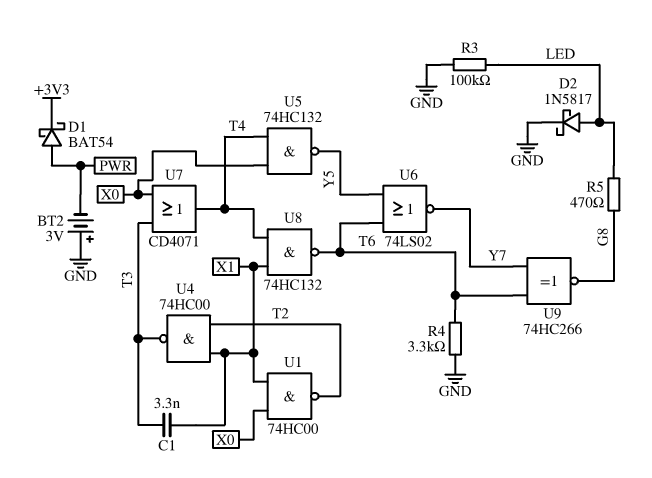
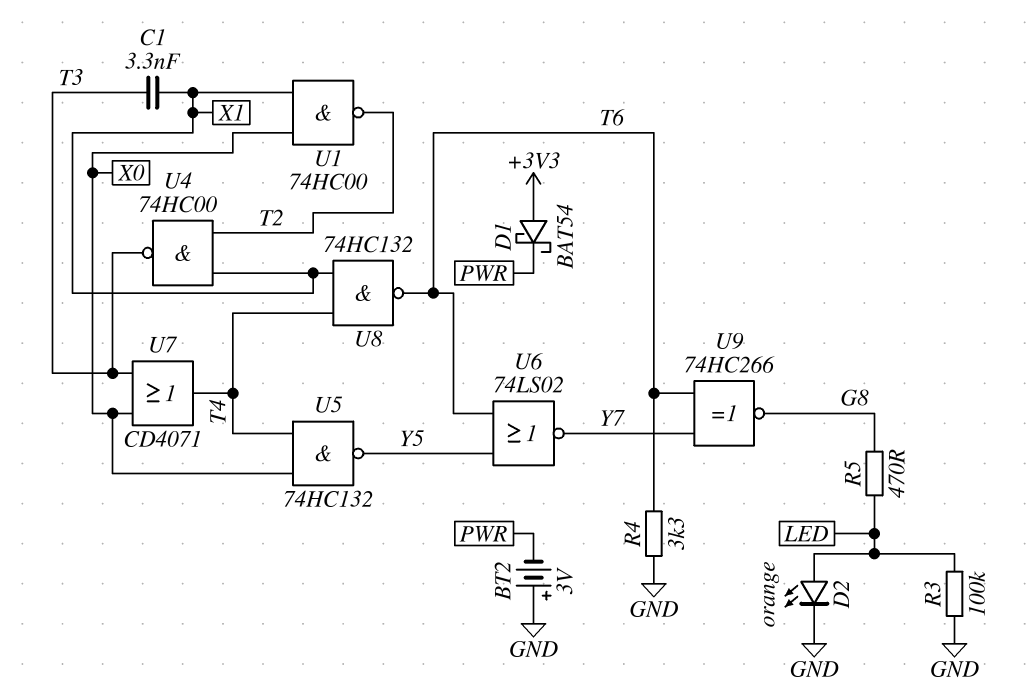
D1: schottky BAT54 (A PWR, K +3V3) -> schottky BAT54 (A +3V3, K PWR)
D2: schottky 1N5817 (A LED, K GND) -> LED orange (A LED, K GND)

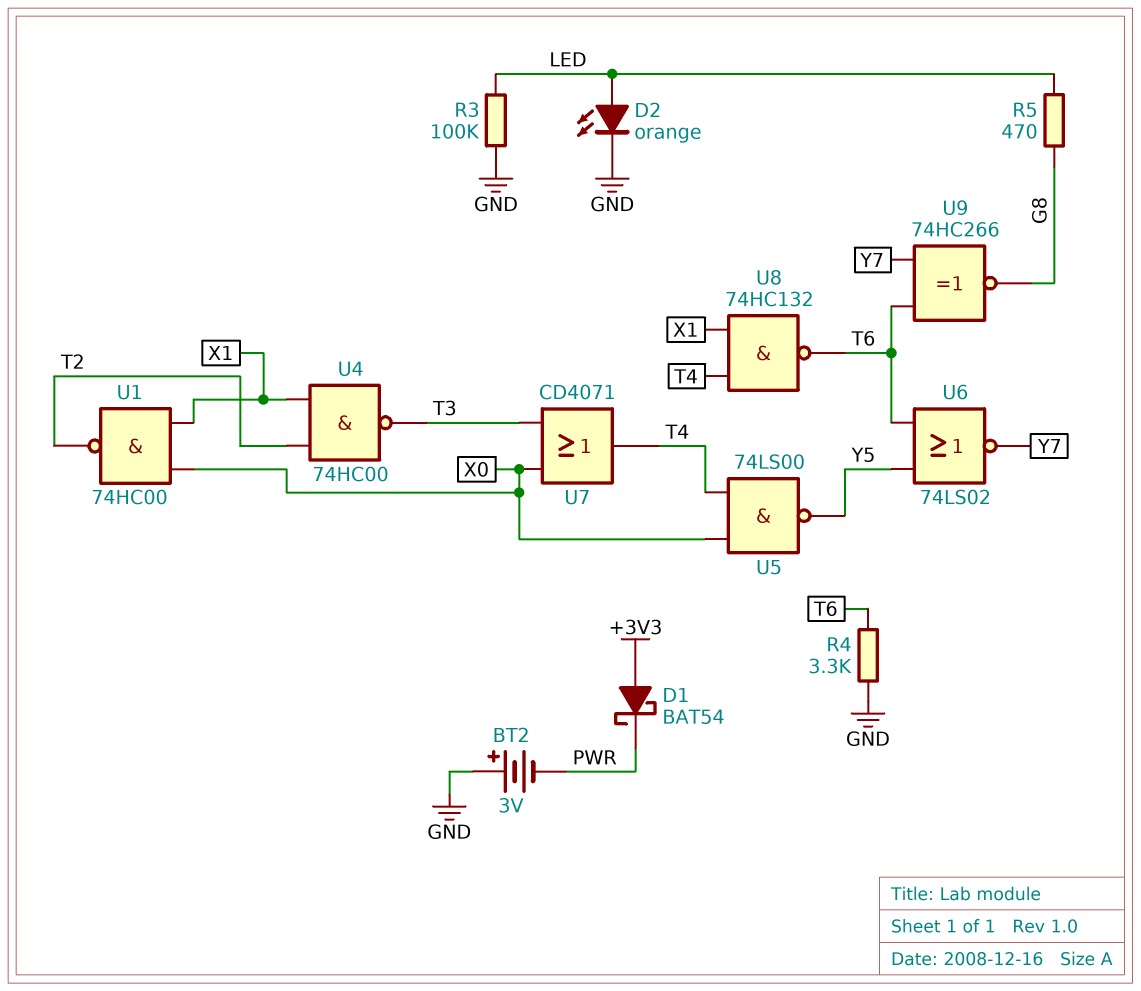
C1: 3.3nF (T3, X1) -> none
U5: NAND 74HC132 (in T4, in X0, out Y5) -> NAND 74LS00 (in T4, in X0, out Y5)

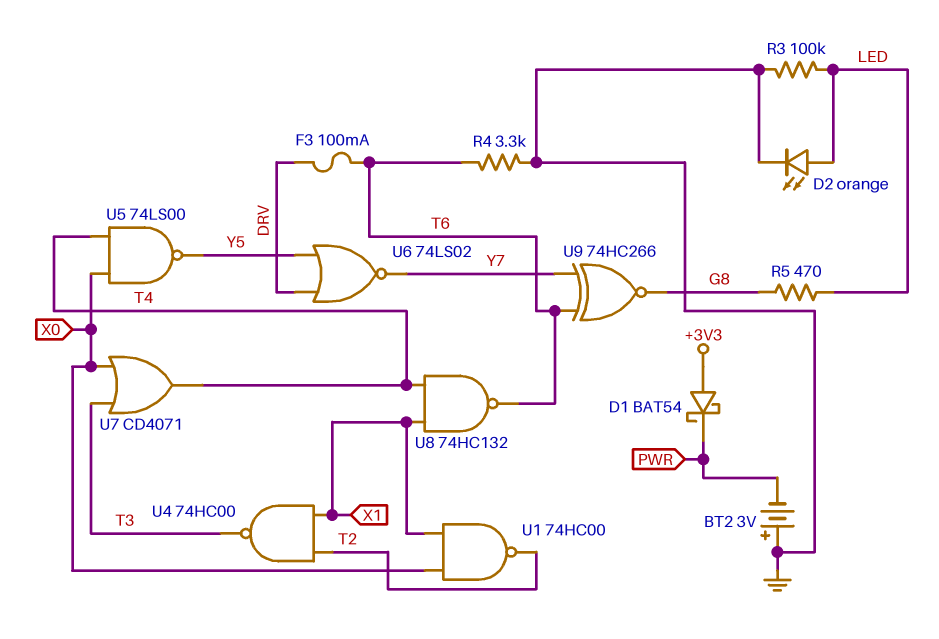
F3: none -> 100mA (DRV, T6)
U6: NOR 74LS02 (in T6, in Y5, out Y7) -> NOR 74LS02 (in DRV, in Y5, out Y7)

